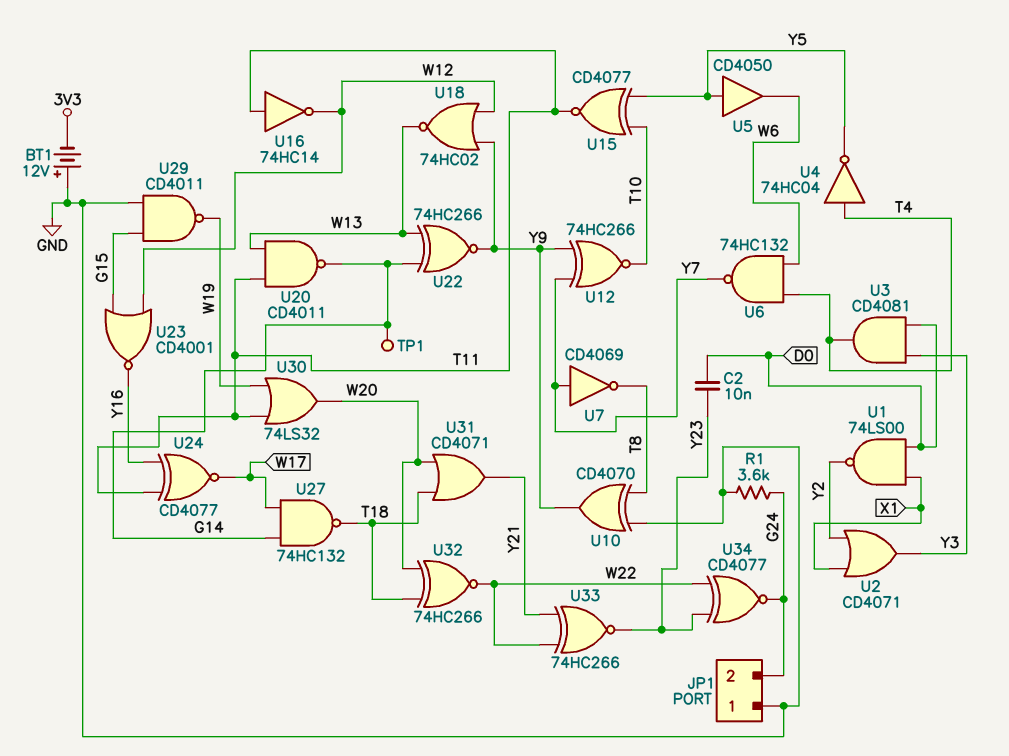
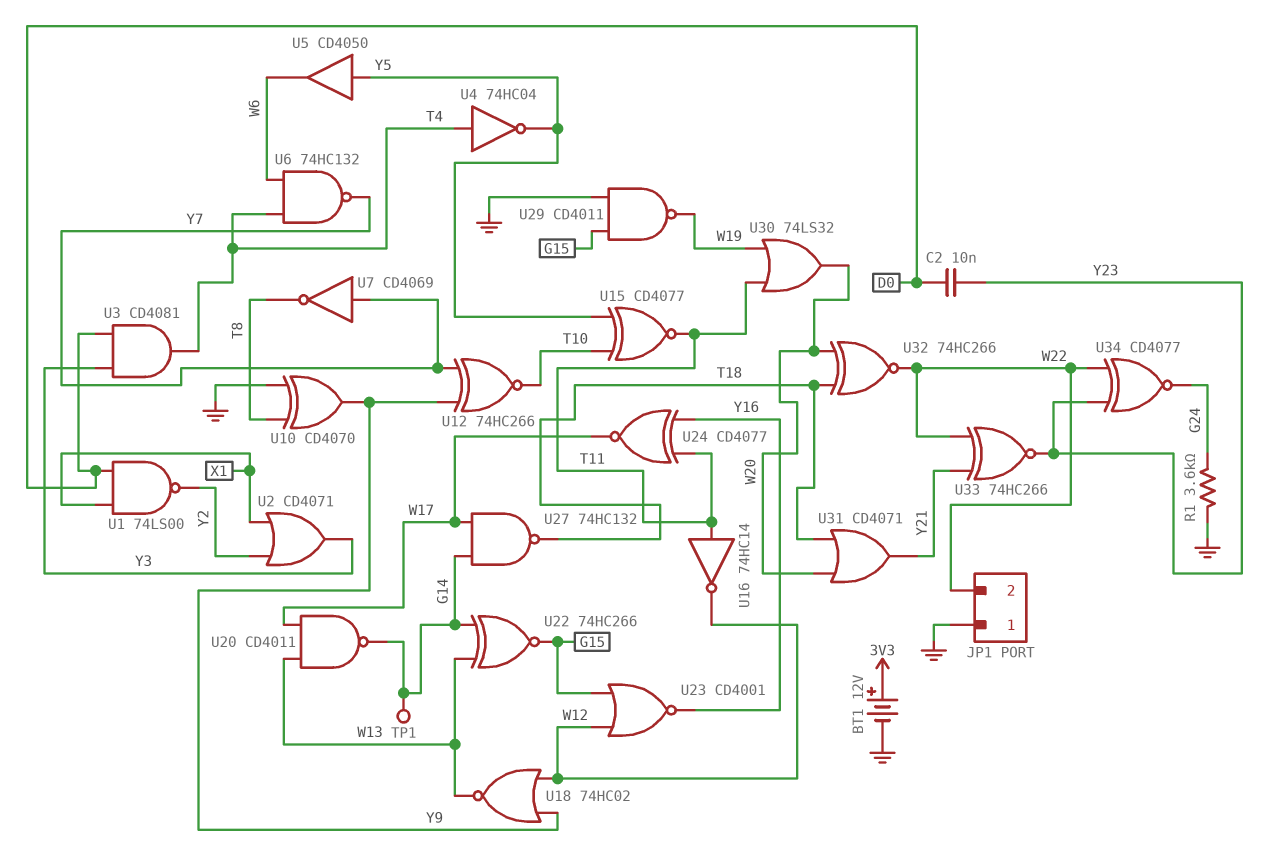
BT1: 12V (plus GND, minus 3V3) -> 12V (plus 3V3, minus GND)
JP1 pin 2: G24 -> W22
U20: NAND CD4011 (in T11, in W13, out G14) -> NAND CD4011 (in W13, in W17, out G14)
U22: XNOR 74HC266 (in G14, in W13, out Y9) -> XNOR 74HC266 (in G14, in W13, out G15)

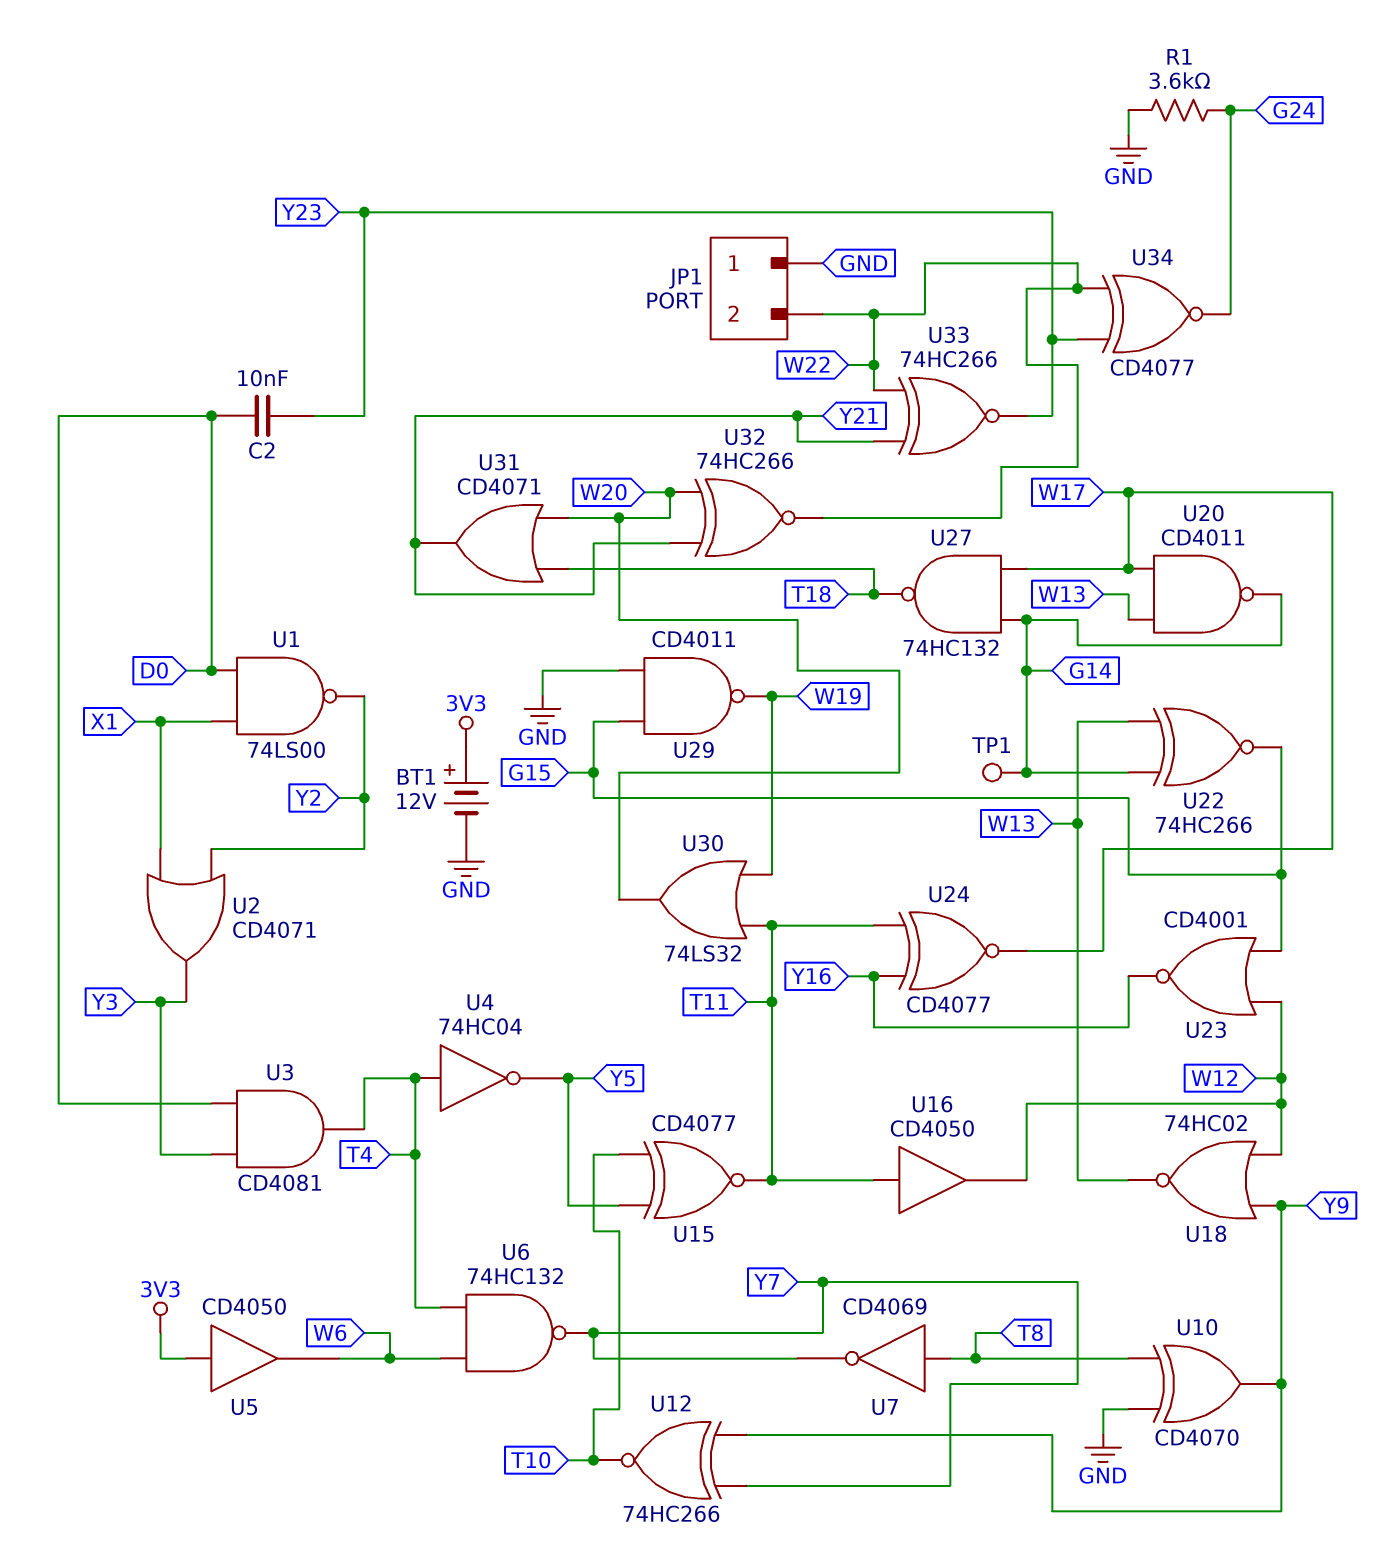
U5: buffer CD4050 (in Y5, out W6) -> buffer CD4050 (in 3V3, out W6)
U7: NOT CD4069 (in Y7, out T8) -> NOT CD4069 (in T8, out Y7)
U16: NOT 74HC14 (in T11, out W12) -> buffer CD4050 (in T11, out W12)
U32: XNOR 74HC266 (in T18, in W20, out W22) -> XNOR 74HC266 (in W20, in Y21, out W22)

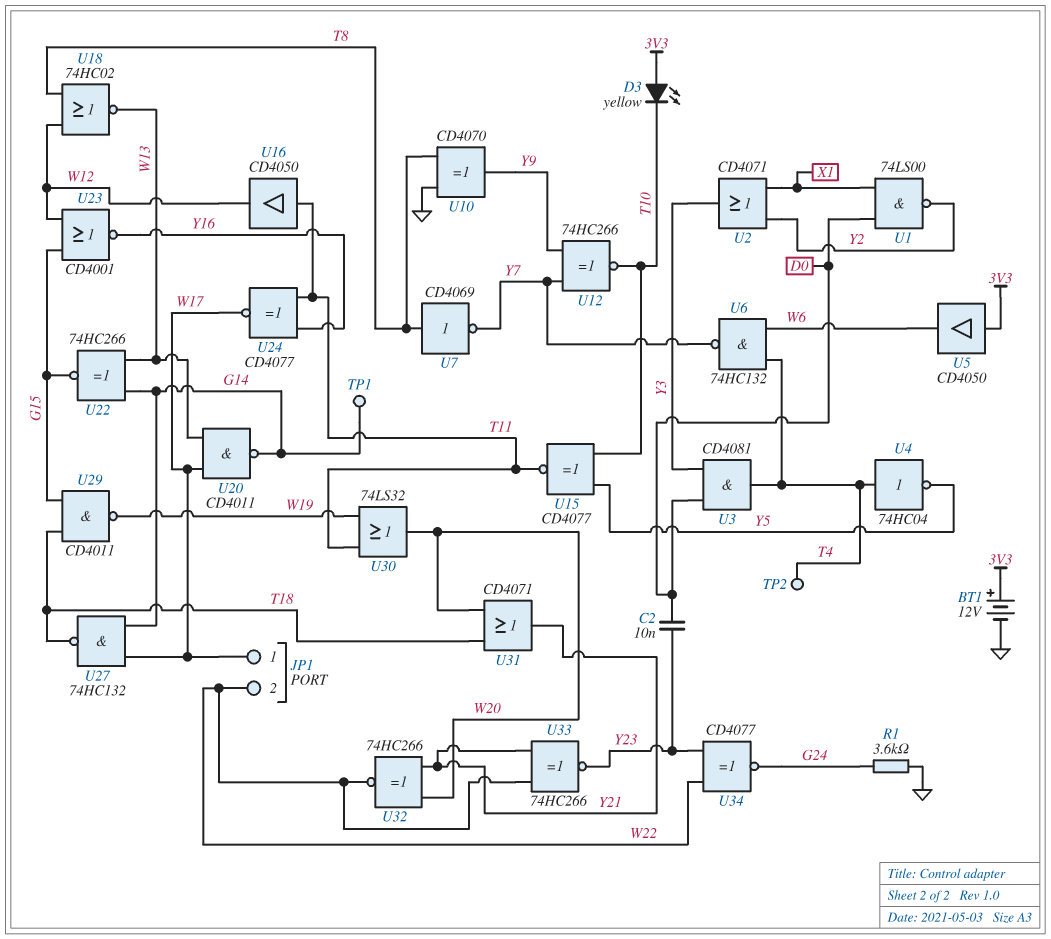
D3: none -> LED yellow (A 3V3, K T10)
JP1 pin 1: GND -> W17
TP2: none -> test point (T4)
U18: NOR 74HC02 (in W12, in Y9, out W13) -> NOR 74HC02 (in T8, in W12, out W13)
U29: NAND CD4011 (in G15, in GND, out W19) -> NAND CD4011 (in G15, in T18, out W19)

